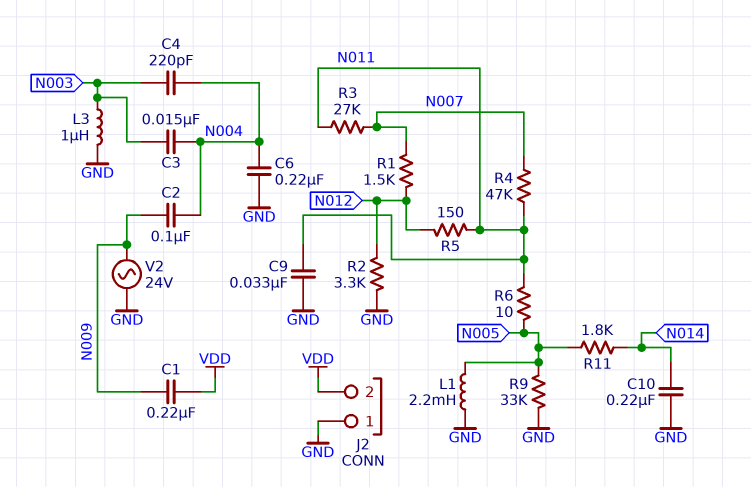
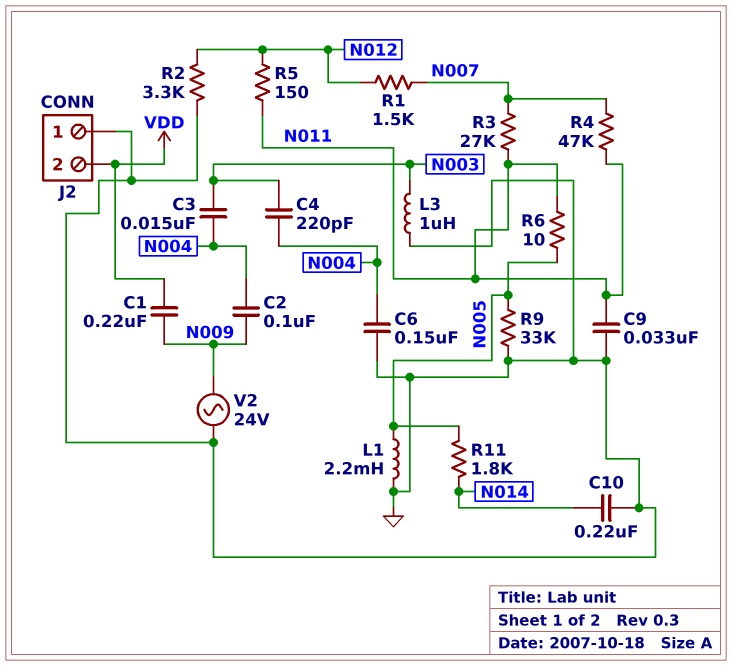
C6: 220nF (GND, N004) -> 150nF (GND, N004)

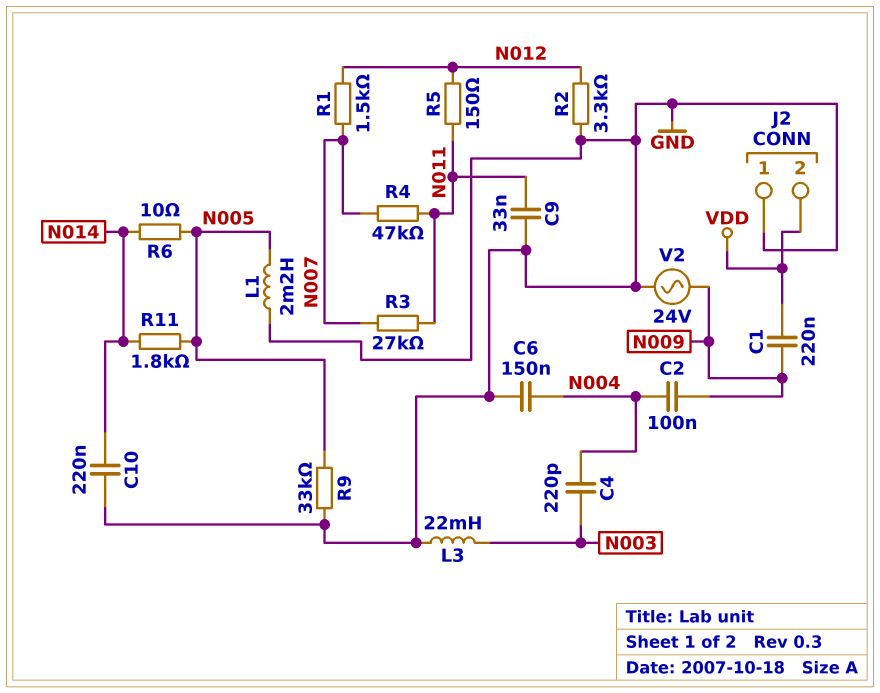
C3: 15nF (N003, N004) -> none
L3: 1uH (GND, N003) -> 22mH (GND, N003)
R6: 10 (N005, N011) -> 10 (N005, N014)

